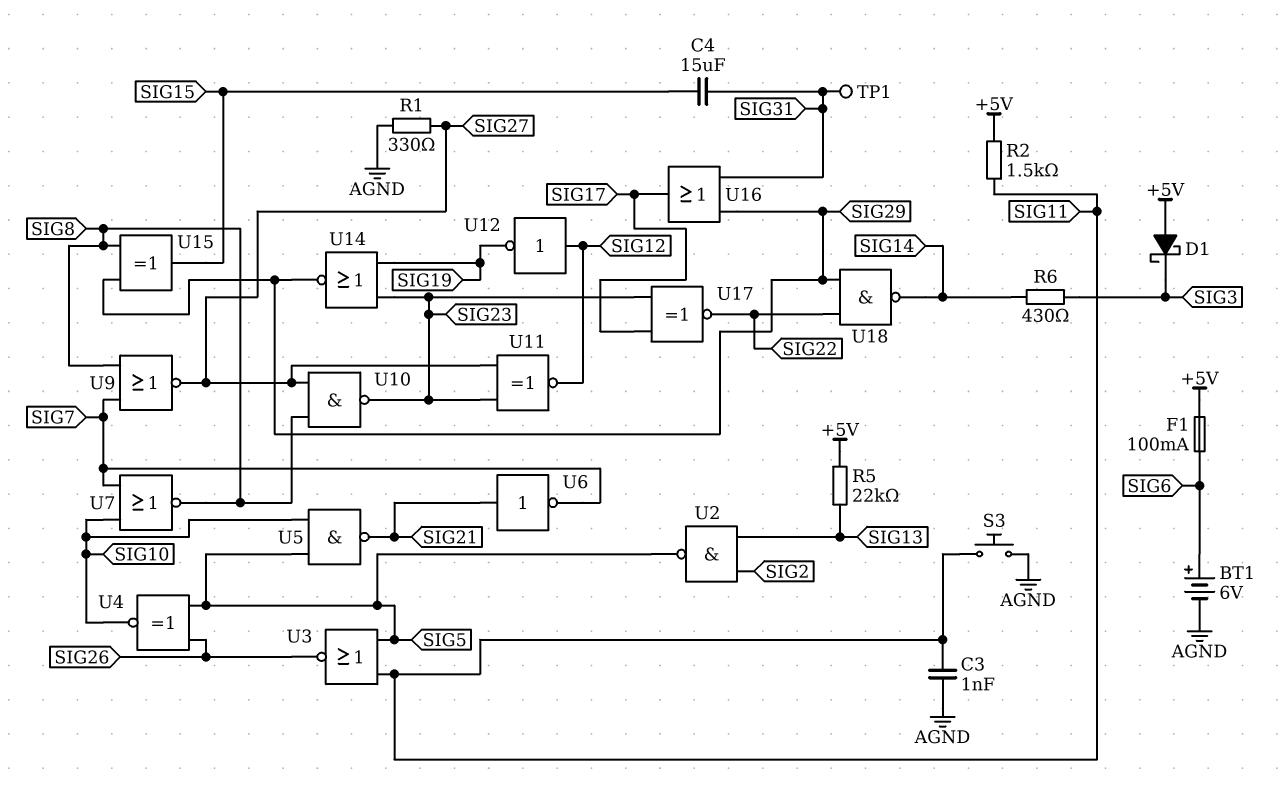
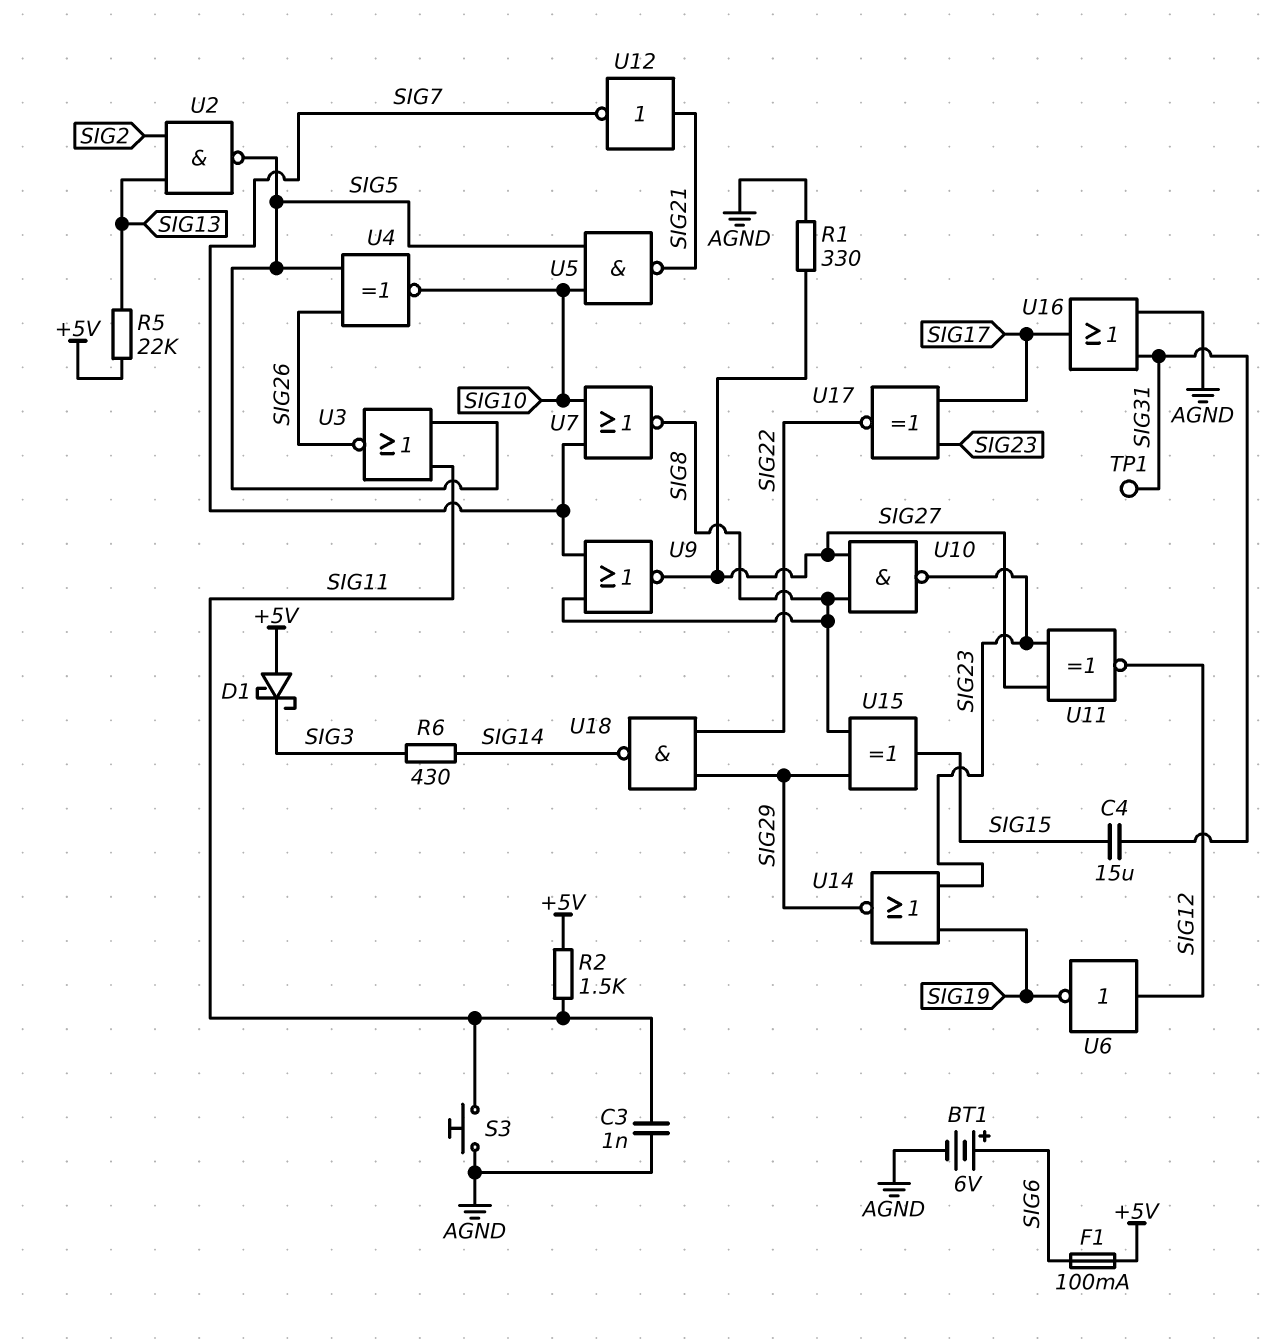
U6: NOT (in SIG21, out SIG7) -> NOT (in SIG12, out SIG19)
U12: NOT (in SIG12, out SIG19) -> NOT (in SIG21, out SIG7)
U16: OR (in SIG29, in SIG31, out SIG17) -> OR (in AGND, in SIG31, out SIG17)

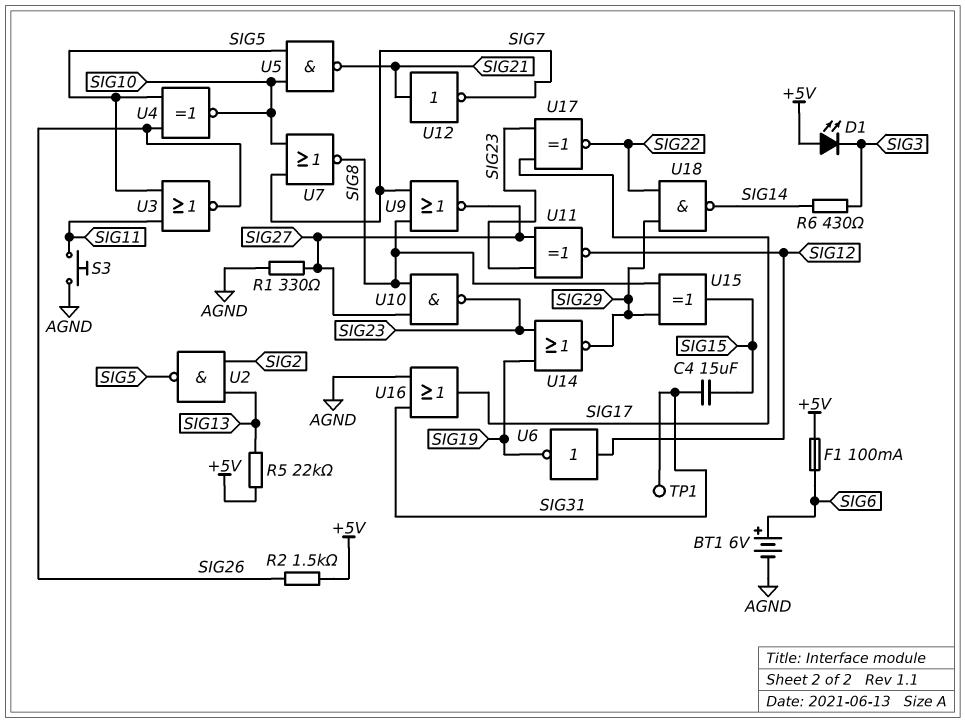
C3: 1nF (AGND, SIG11) -> none
D1: schottky (A +5V, K SIG3) -> LED (A +5V, K SIG3)
R2: 1.5k (+5V, SIG11) -> 1.5k (+5V, SIG26)

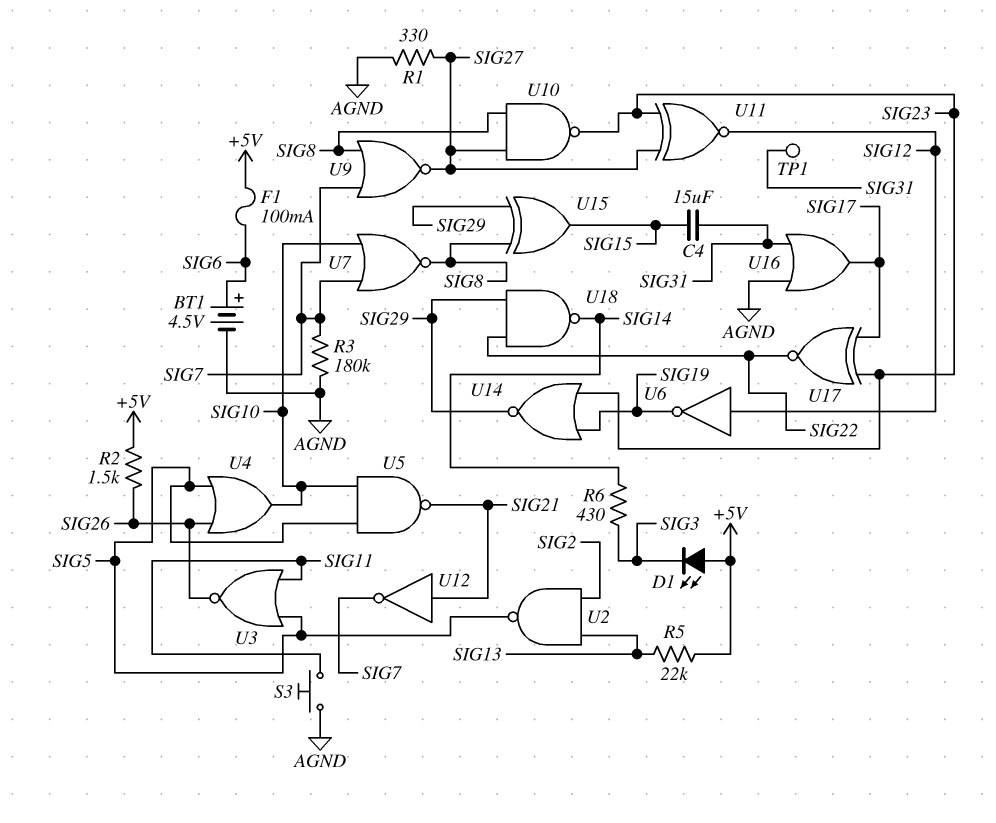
BT1: 6V (plus SIG6, minus AGND) -> 4.5V (plus SIG6, minus AGND)
R3: none -> 180k (AGND, SIG7)
U4: XNOR (in SIG5, in SIG26, out SIG10) -> OR (in SIG5, in SIG26, out SIG10)

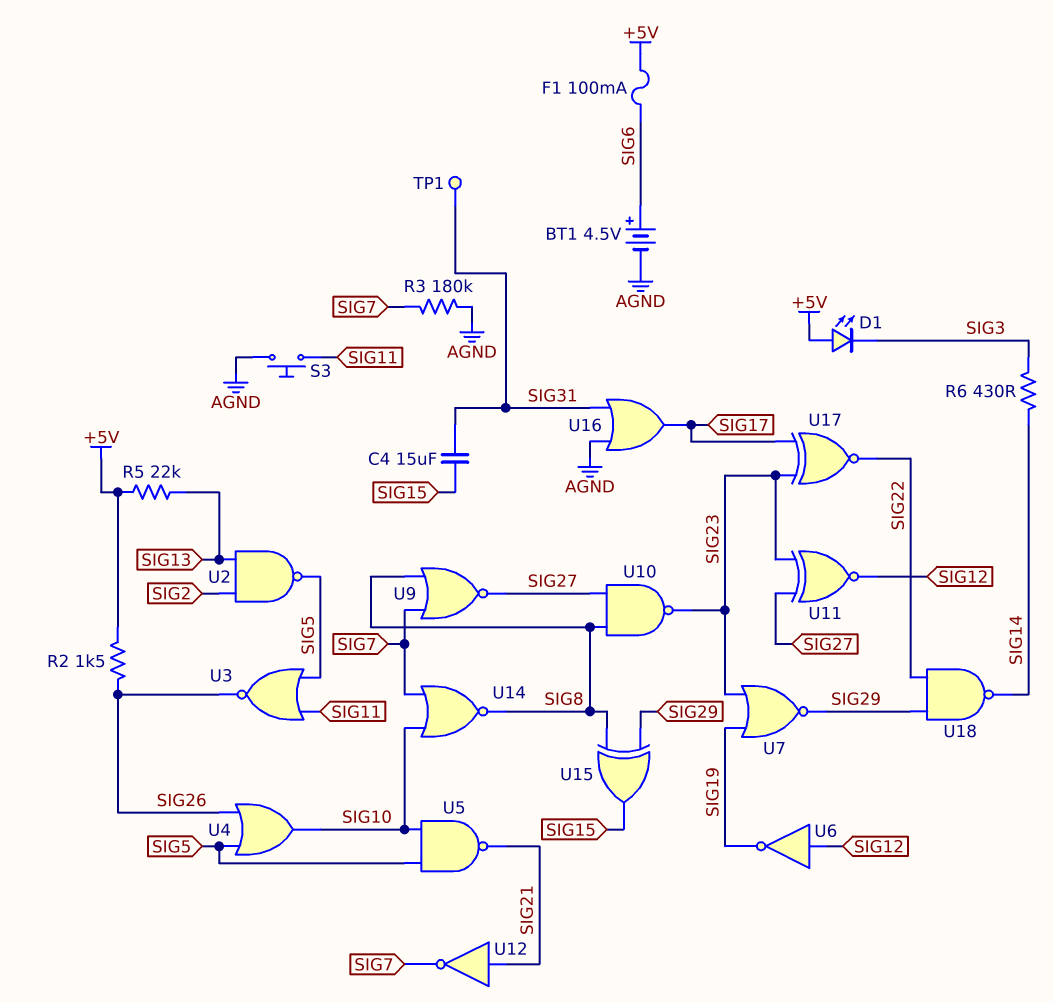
R1: 330 (AGND, SIG27) -> none
U7: NOR (in SIG7, in SIG10, out SIG8) -> NOR (in SIG19, in SIG23, out SIG29)
U14: NOR (in SIG19, in SIG23, out SIG29) -> NOR (in SIG7, in SIG10, out SIG8)

